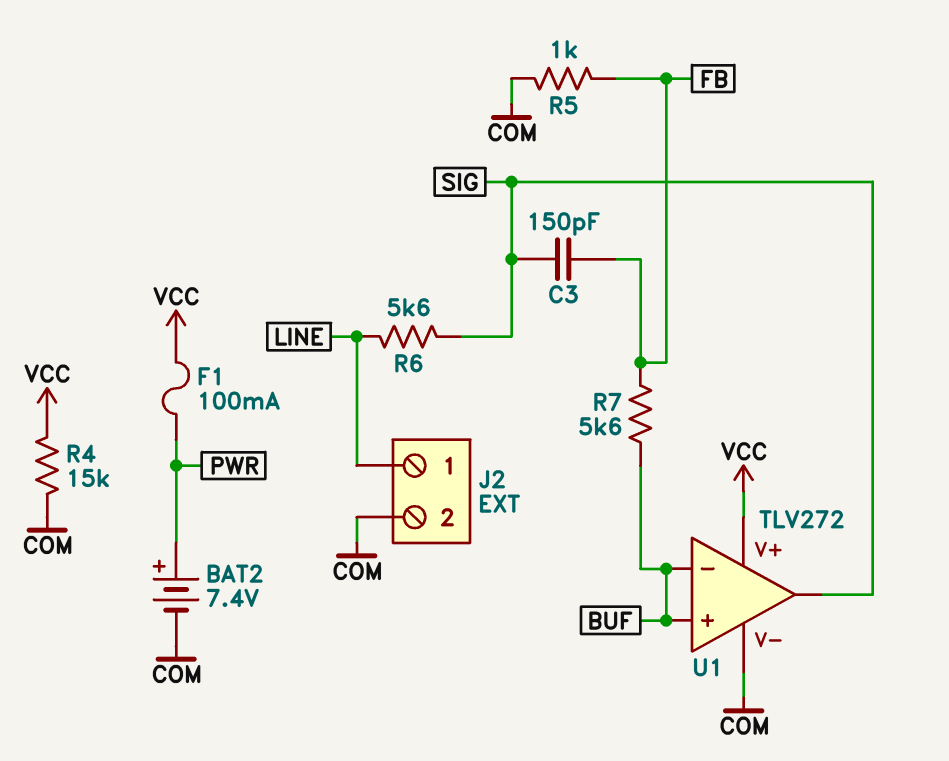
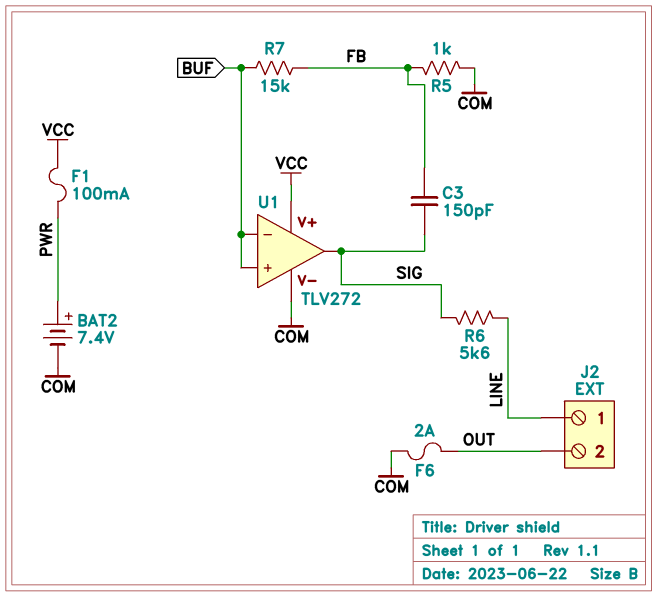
F6: none -> 2A (COM, OUT)
J2 pin 2: COM -> OUT
R4: 15k (COM, VCC) -> none
R7: 5.6k (BUF, FB) -> 15k (BUF, FB)

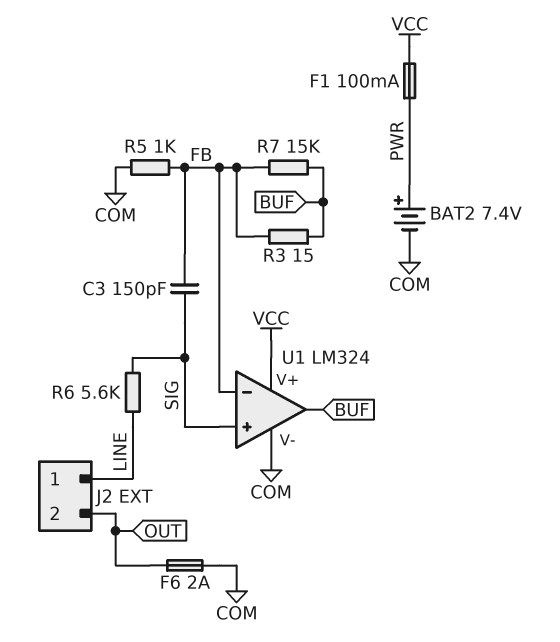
R3: none -> 15 (BUF, FB)
U1: TLV272 -> LM324
U1 pin in+: BUF -> SIG
U1 pin in-: BUF -> FB
U1 pin out: SIG -> BUF

